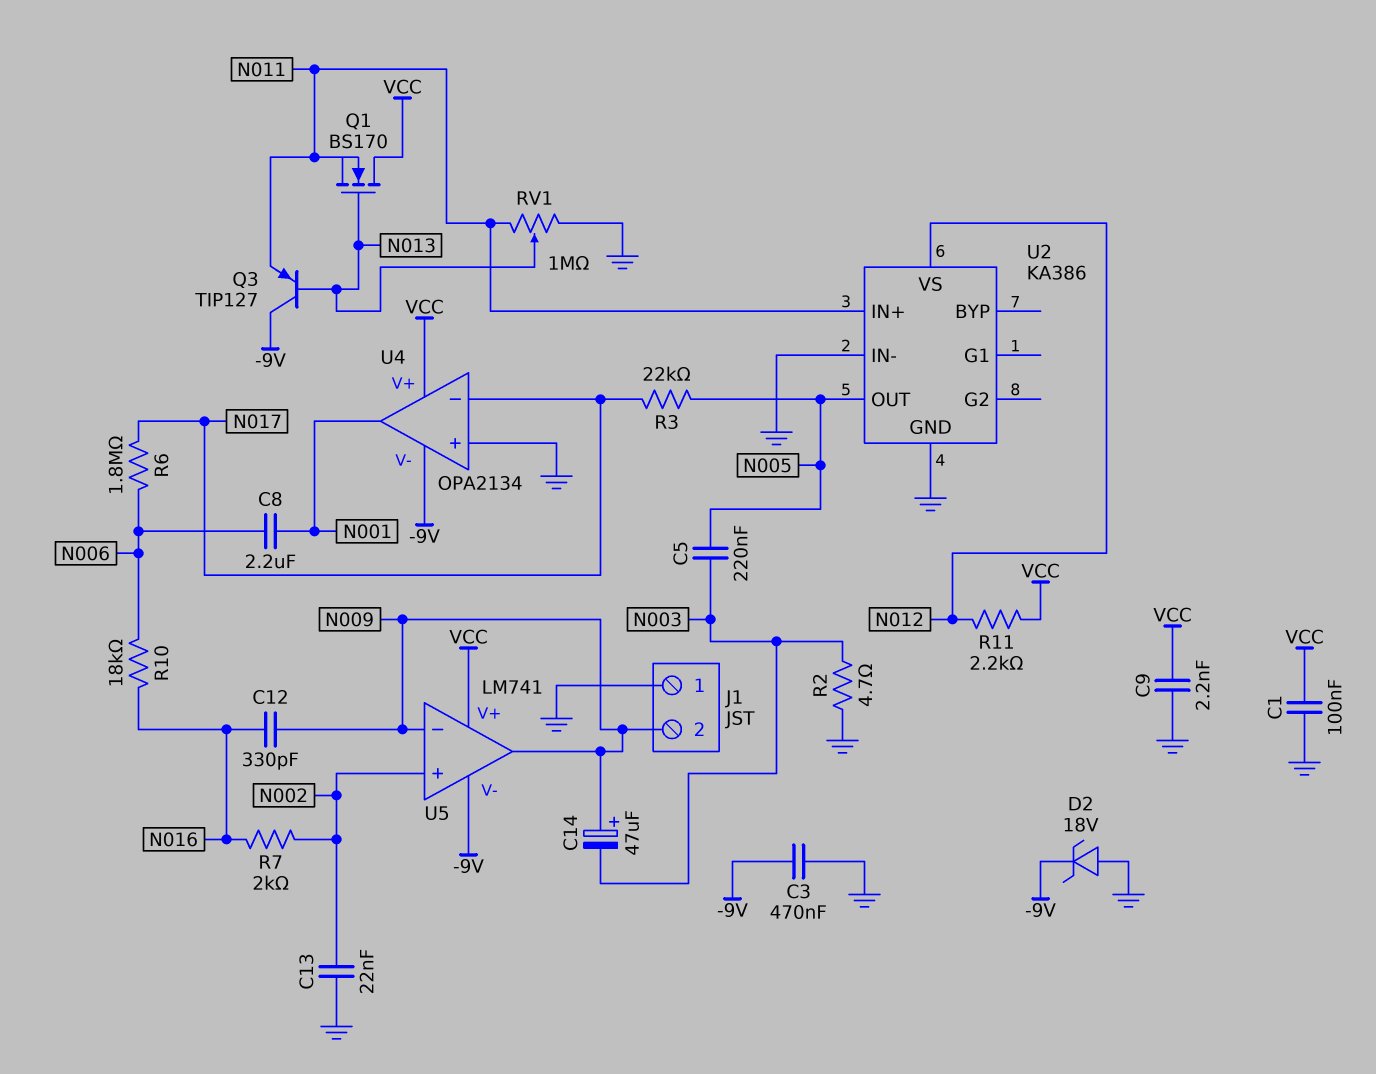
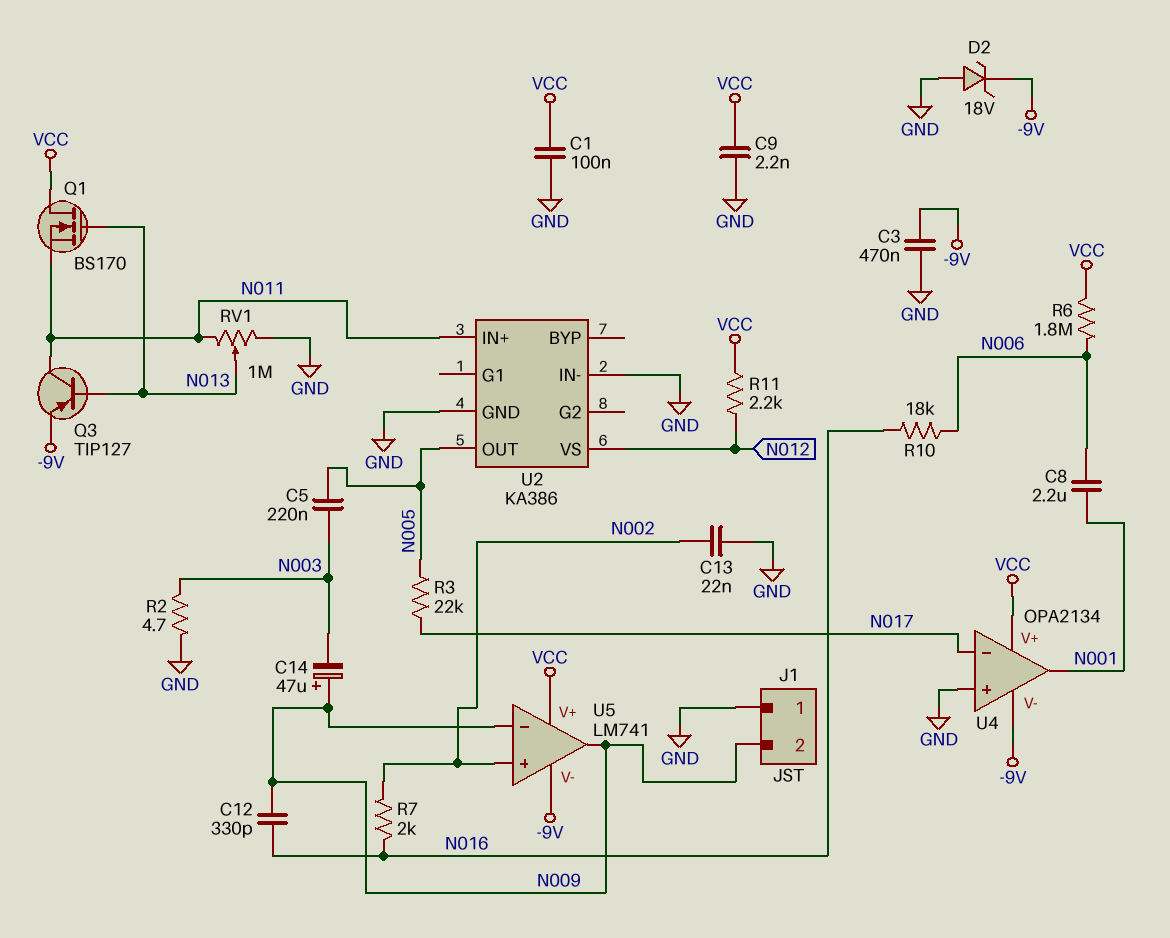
Q3: PNP TIP127 (B N013, C -9V, E N011) -> PNP TIP127 (B N013, C N011, E -9V)
R6: 1.8M (N006, N017) -> 1.8M (N006, VCC)

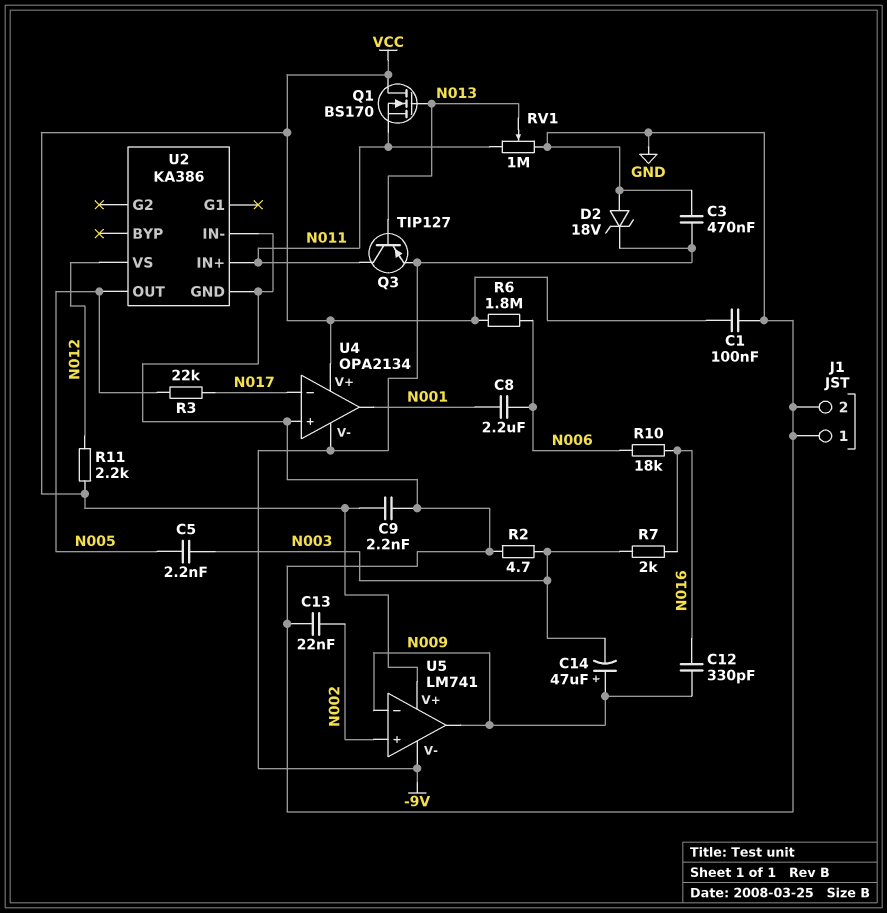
C5: 220nF (N003, N005) -> 2.2nF (N003, N005)
J1 pin 2: N009 -> GND
R7: 2k (N002, N016) -> 2k (N003, N016)

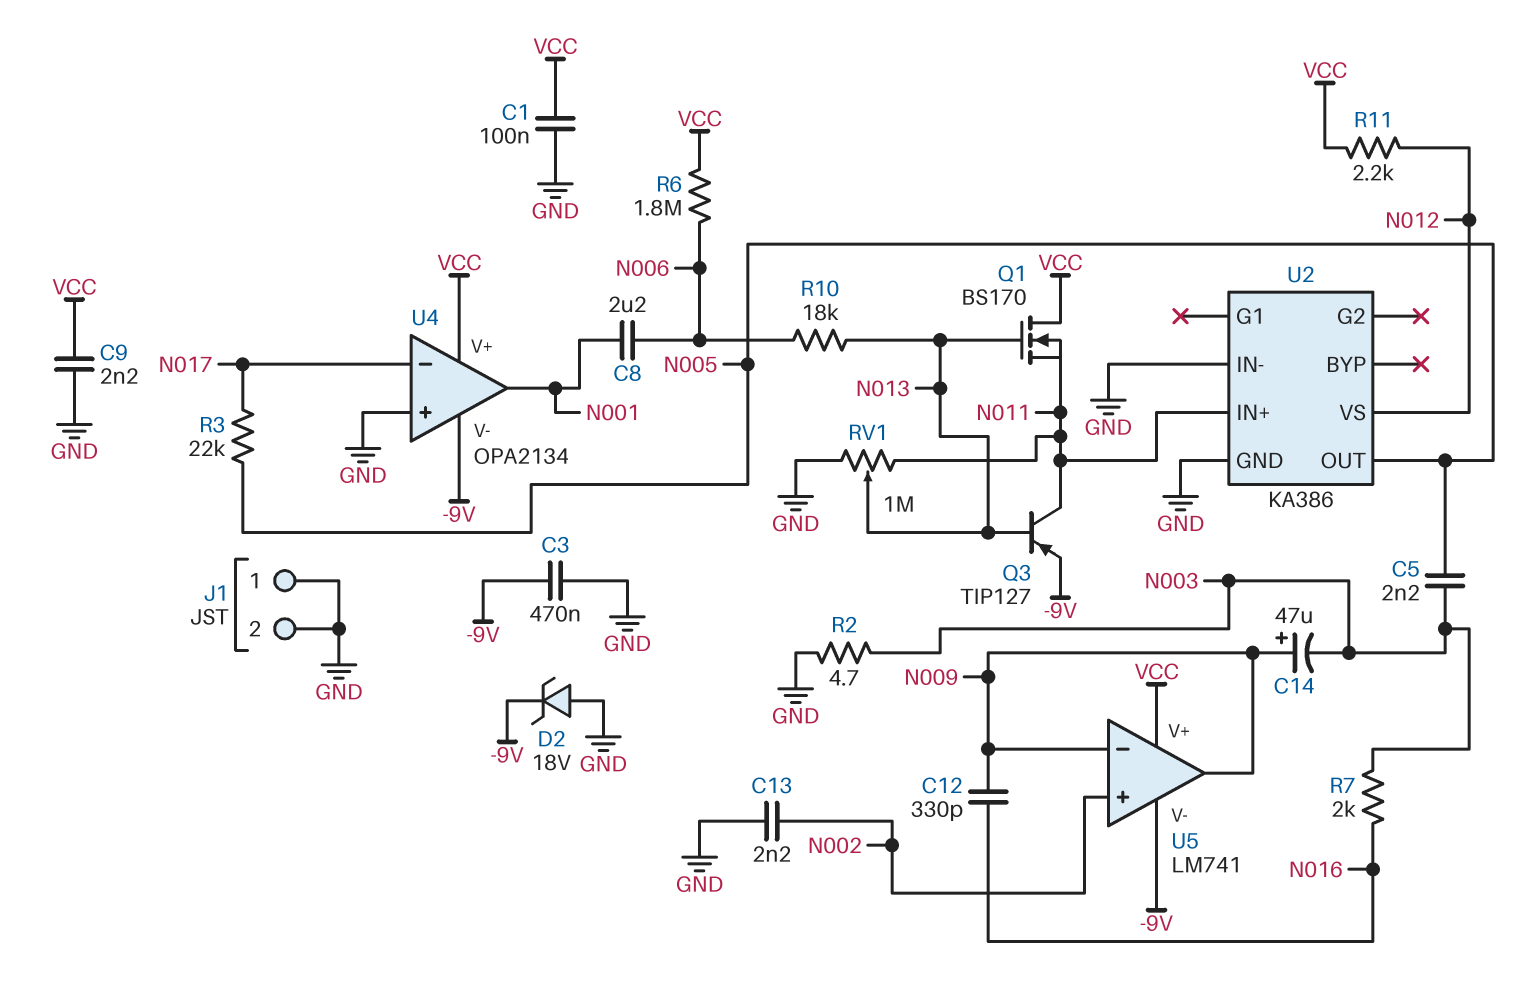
C13: 22nF (GND, N002) -> 2.2nF (GND, N002)
R10: 18k (N006, N016) -> 18k (N006, N013)

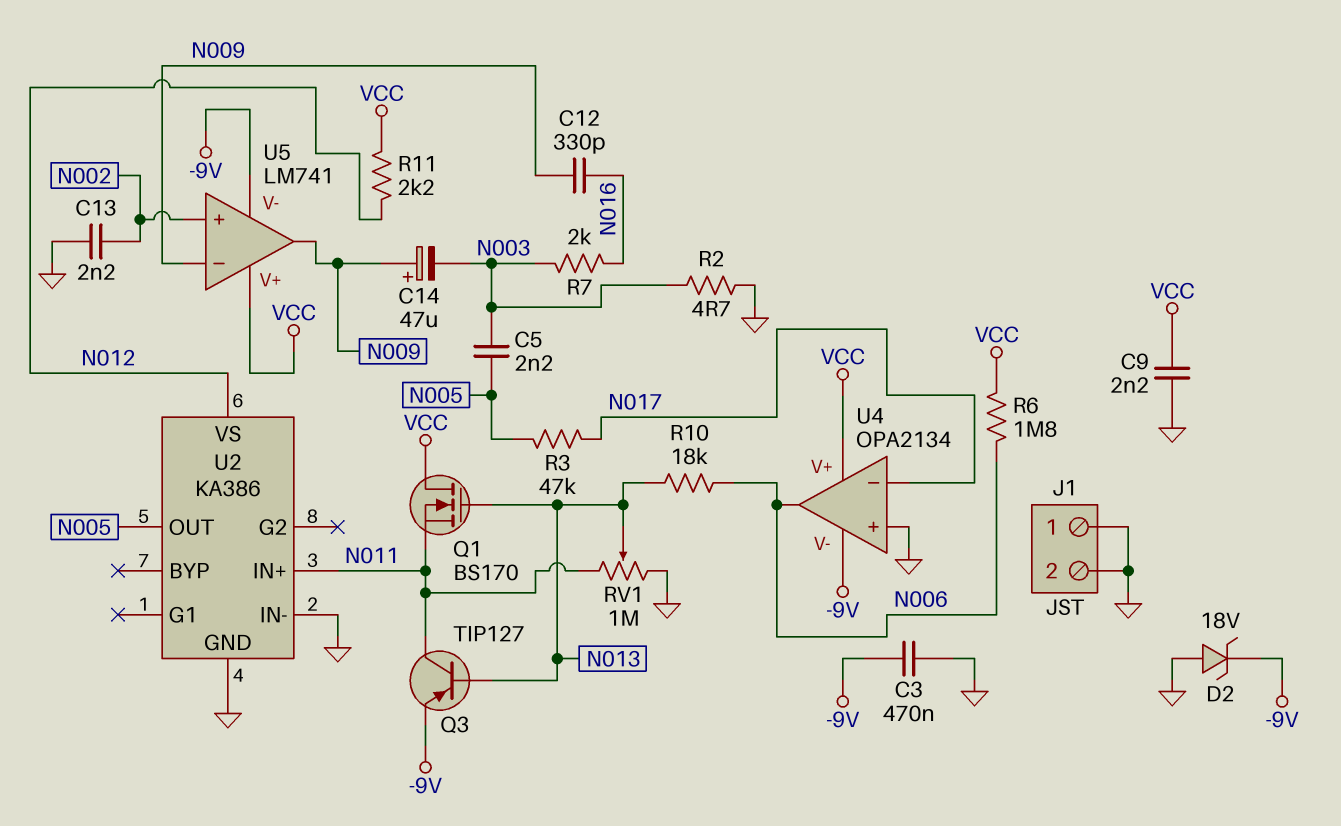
C1: 100nF (GND, VCC) -> none
C8: 2.2uF (N001, N006) -> none
R3: 22k (N005, N017) -> 47k (N005, N017)
U4 pin out: N001 -> N006

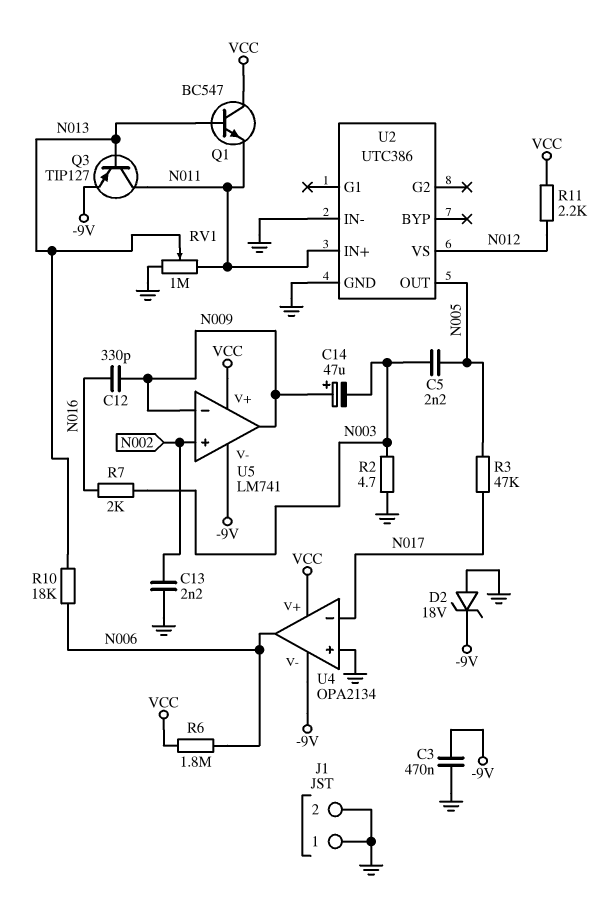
C9: 2.2nF (GND, VCC) -> none
Q1: NMOS BS170 (G N013, D VCC, S N011) -> NPN BC547 (B N013, C VCC, E N011)
U2: KA386 -> UTC386

